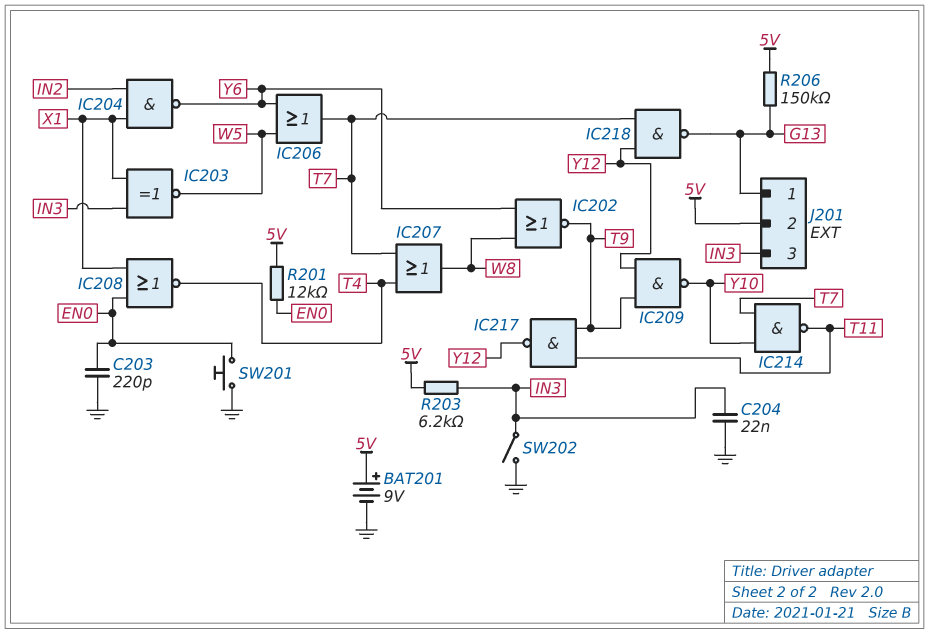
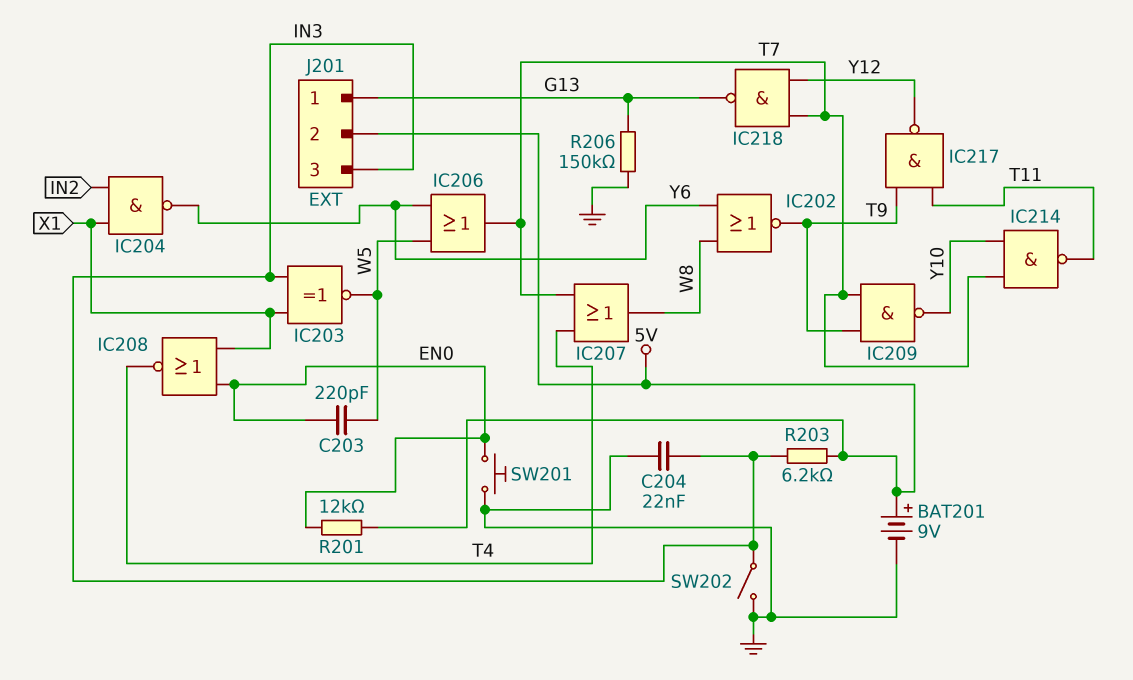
C203: 220pF (EN0, GND) -> 220pF (EN0, W5)
IC209: NAND (in T9, in Y12, out Y10) -> NAND (in T7, in T9, out Y10)
R206: 150k (5V, G13) -> 150k (G13, GND)

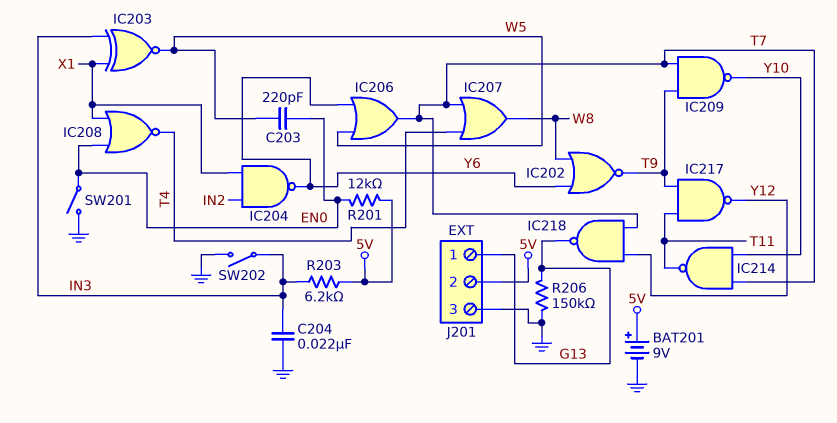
J201 pin 3: IN3 -> GND
SW201: button (EN0, GND) -> switch (EN0, GND)

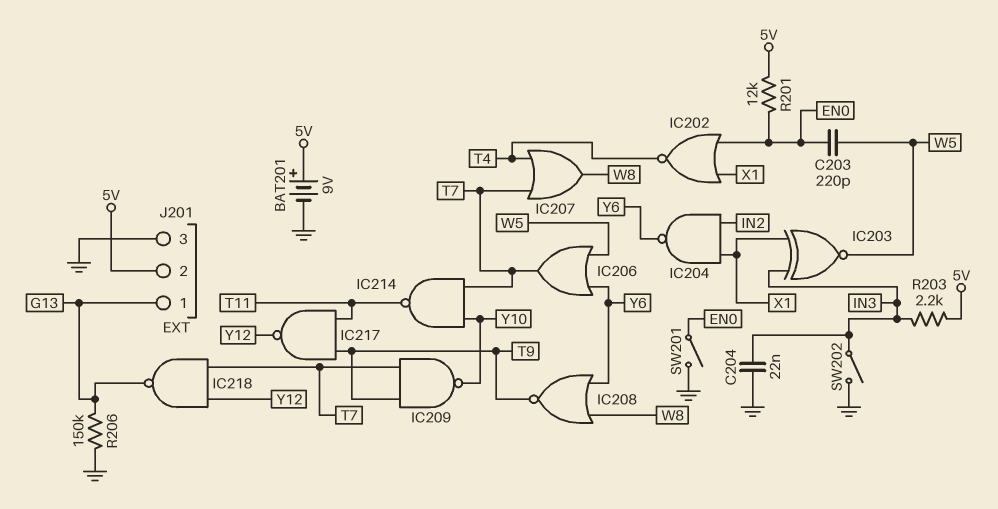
IC202: NOR (in W8, in Y6, out T9) -> NOR (in EN0, in X1, out T4)
IC208: NOR (in EN0, in X1, out T4) -> NOR (in W8, in Y6, out T9)
R203: 6.2k (5V, IN3) -> 2.2k (5V, IN3)

